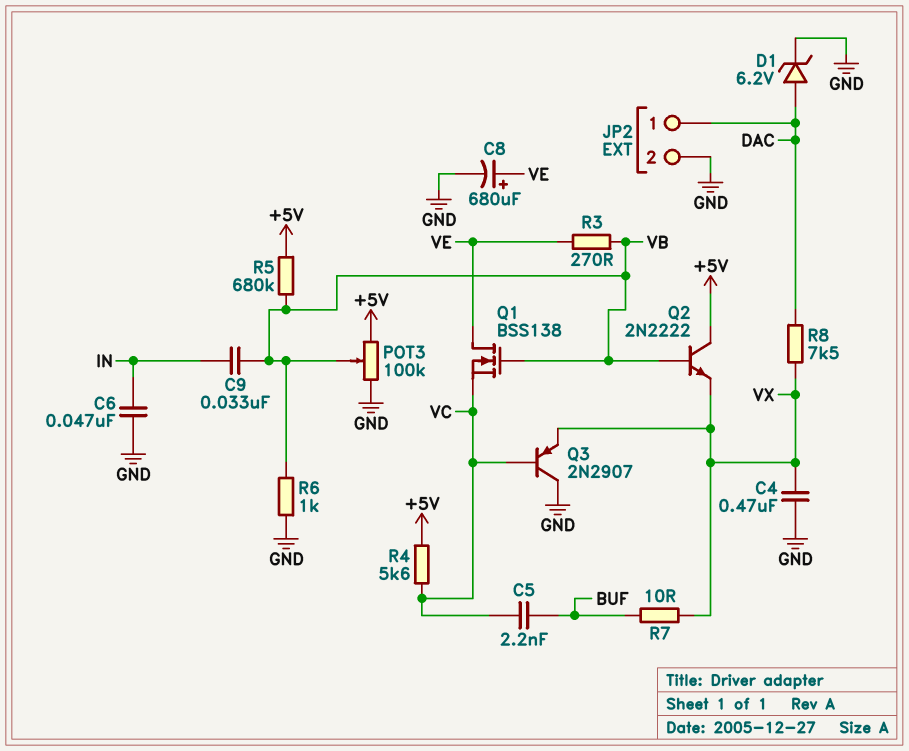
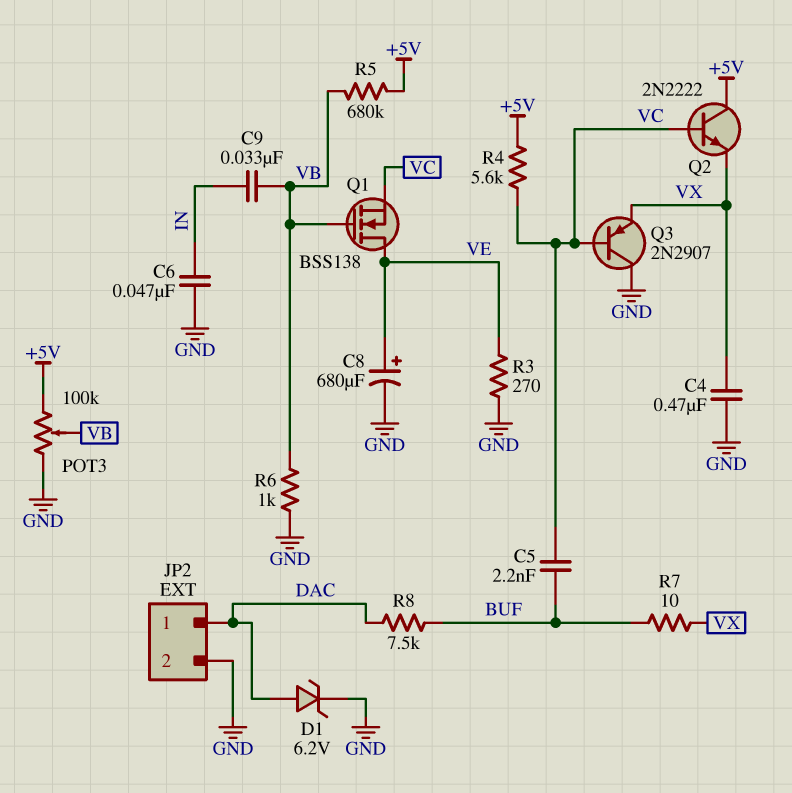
Q2: NPN 2N2222 (B VB, C +5V, E VX) -> NPN 2N2222 (B VC, C +5V, E VX)
R3: 270 (VB, VE) -> 270 (GND, VE)
R8: 7.5k (DAC, VX) -> 7.5k (BUF, DAC)

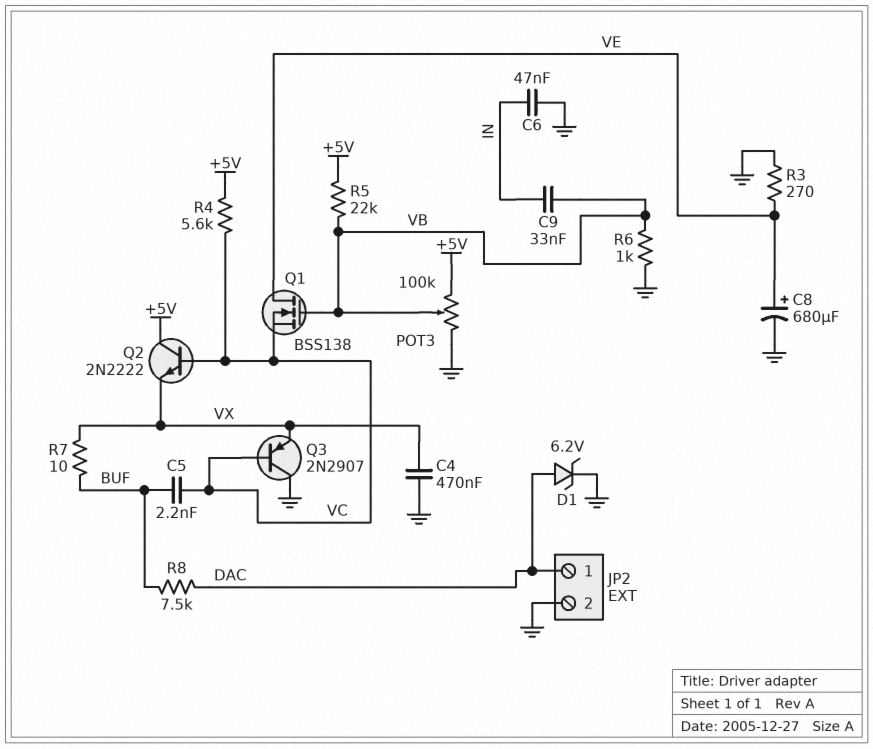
R5: 680k (+5V, VB) -> 22k (+5V, VB)

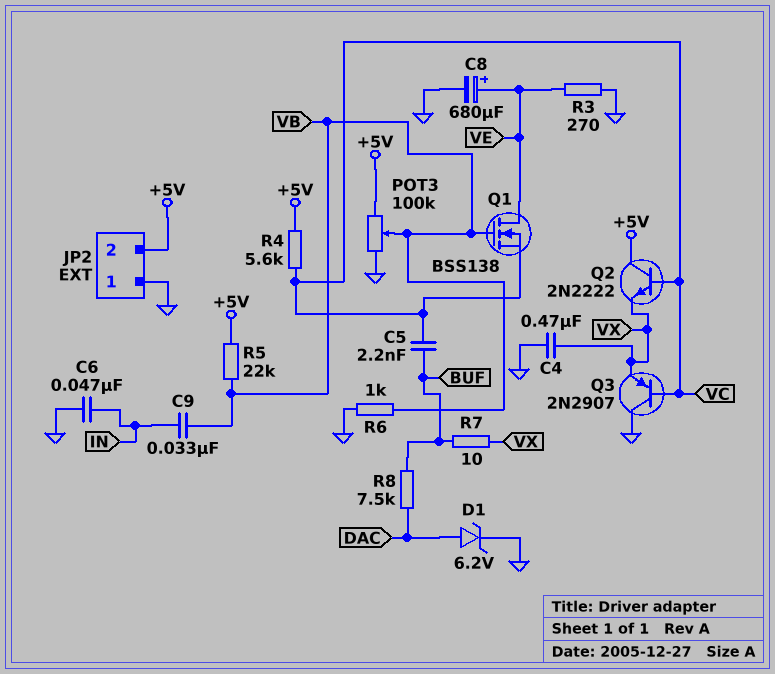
JP2 pin 1: DAC -> GND
JP2 pin 2: GND -> +5V

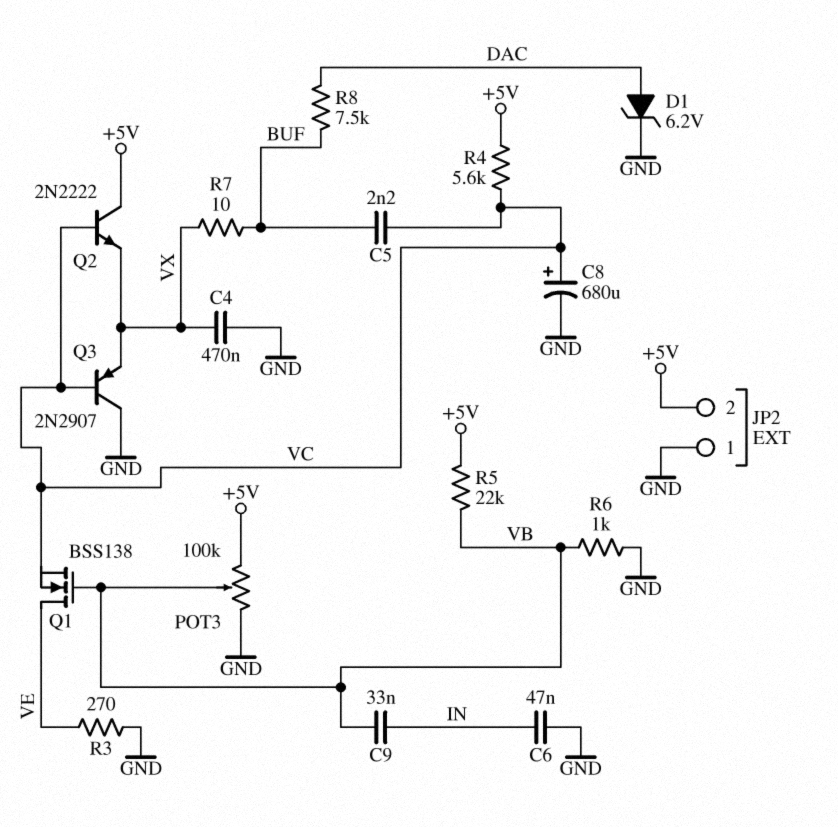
C8: 680uF (plus VE, minus GND) -> 680uF (plus VC, minus GND)

